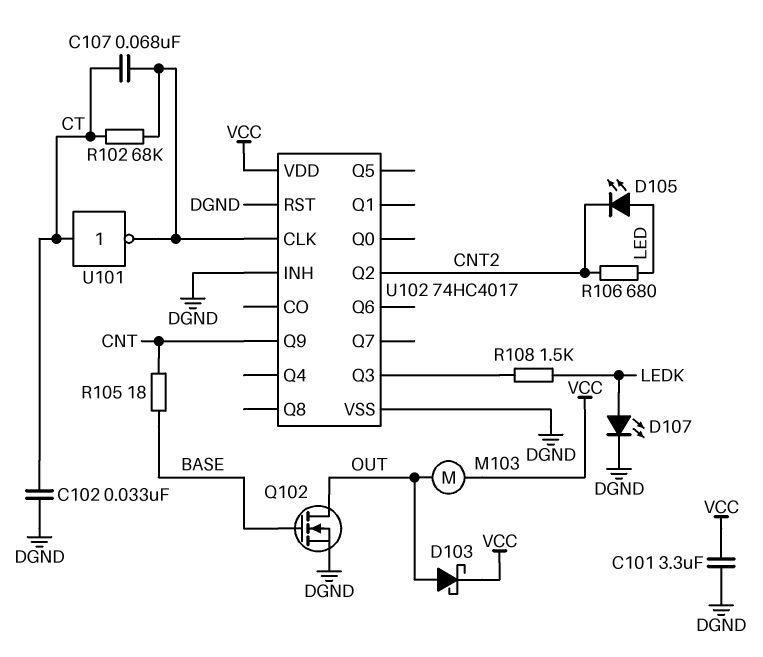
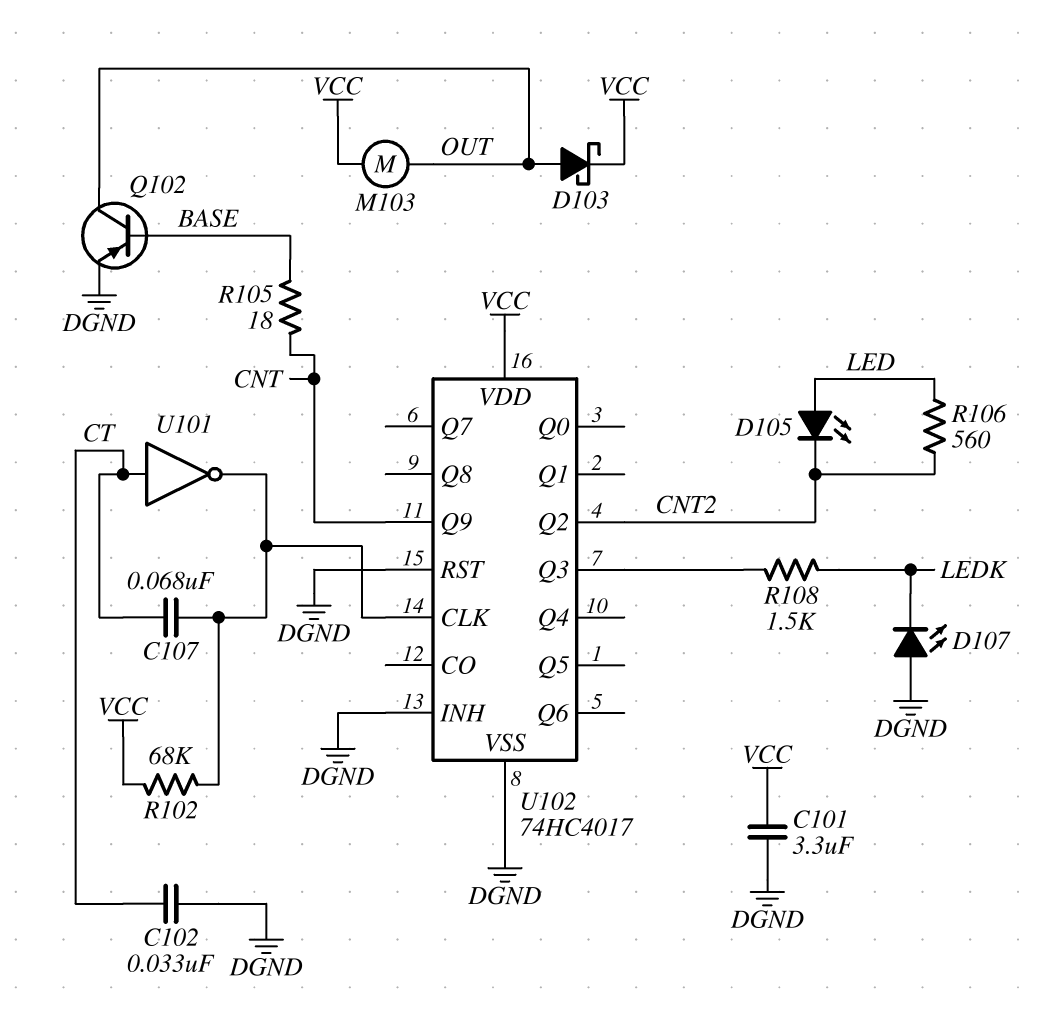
D107: LED (A LEDK, K DGND) -> LED (A DGND, K LEDK)
Q102: NMOS (G BASE, D OUT, S DGND) -> PNP (B BASE, C OUT, E DGND)
R102: 68k (CT, U102/CLK) -> 68k (U102/CLK, VCC)
R106: 680 (CNT2, LED) -> 560 (CNT2, LED)

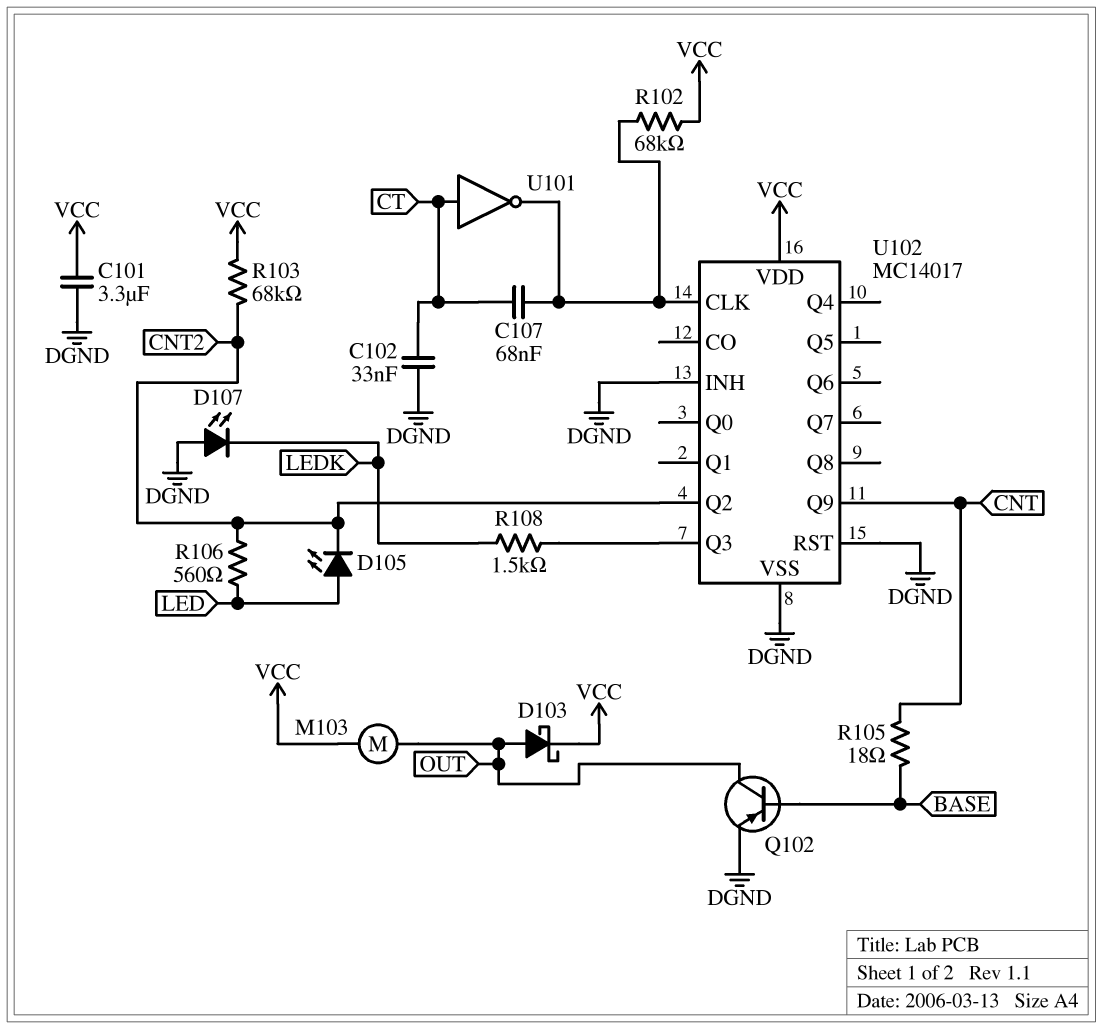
R103: none -> 68k (CNT2, VCC)
U102: 74HC4017 -> MC14017

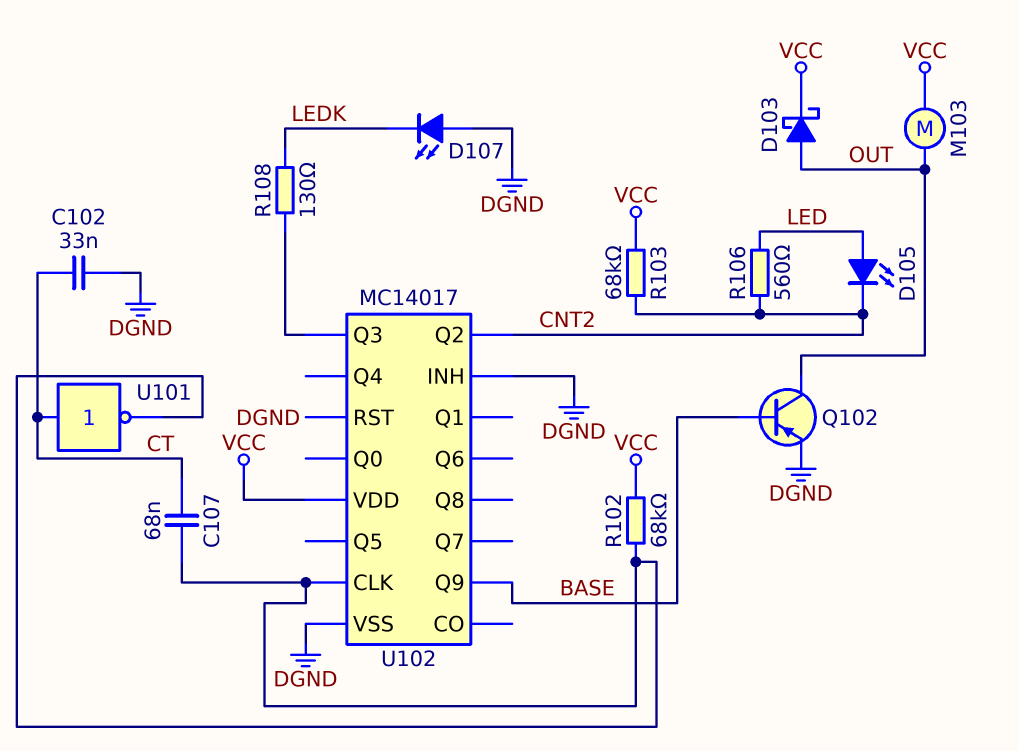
C101: 3.3uF (DGND, VCC) -> none
R105: 18 (BASE, CNT) -> none
R108: 1.5k (LEDK, U102/Q3) -> 130 (LEDK, U102/Q3)
U102 pin Q9: CNT -> BASE

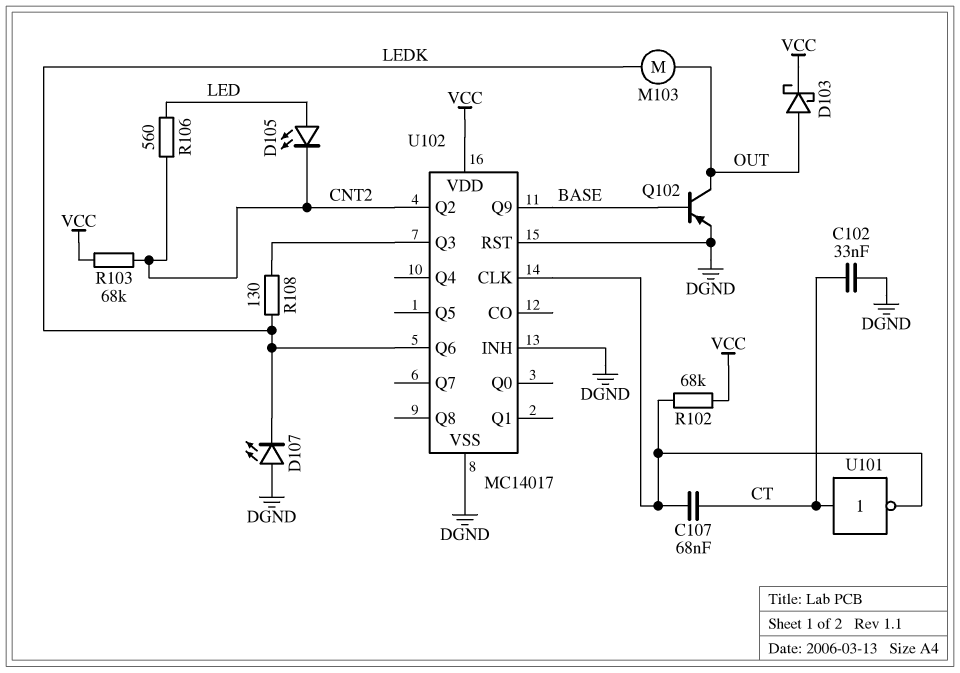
M103: motor (OUT, VCC) -> motor (LEDK, OUT)
U102 pin Q6: none -> LEDK

